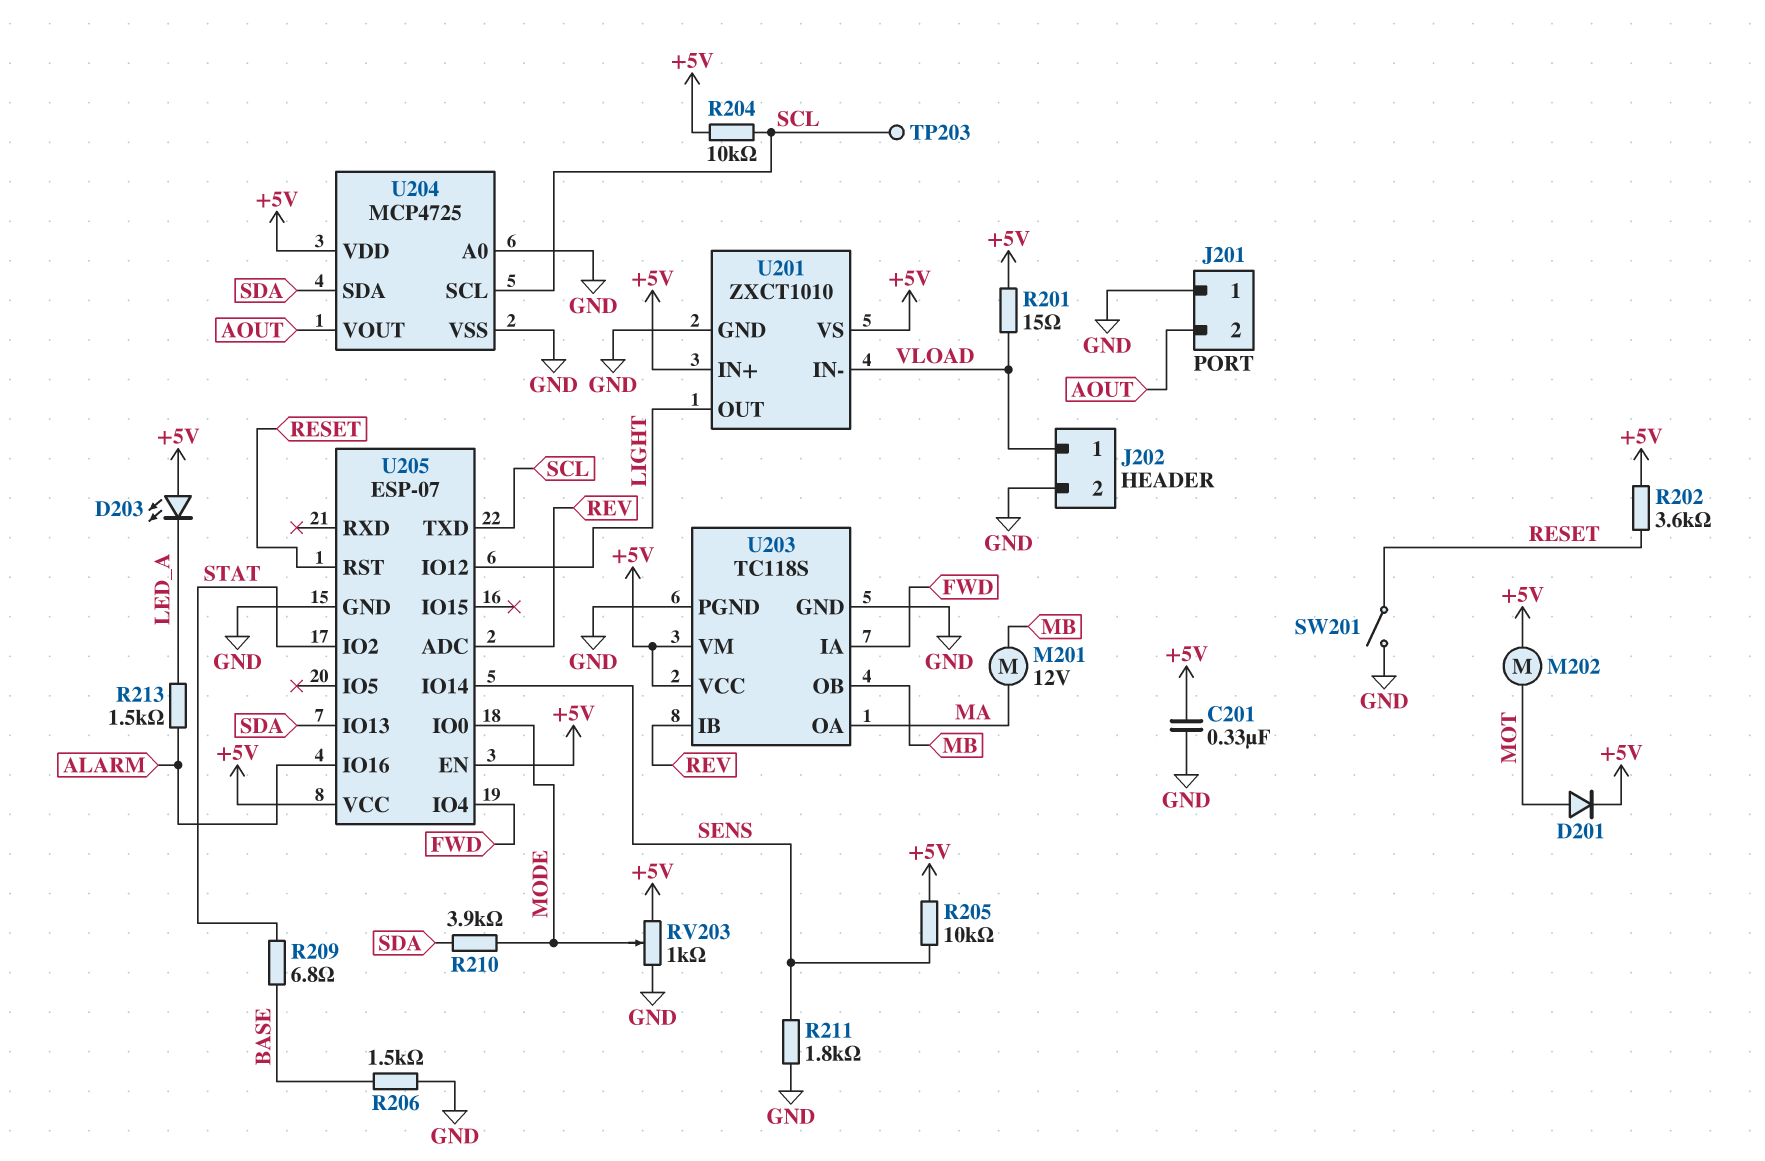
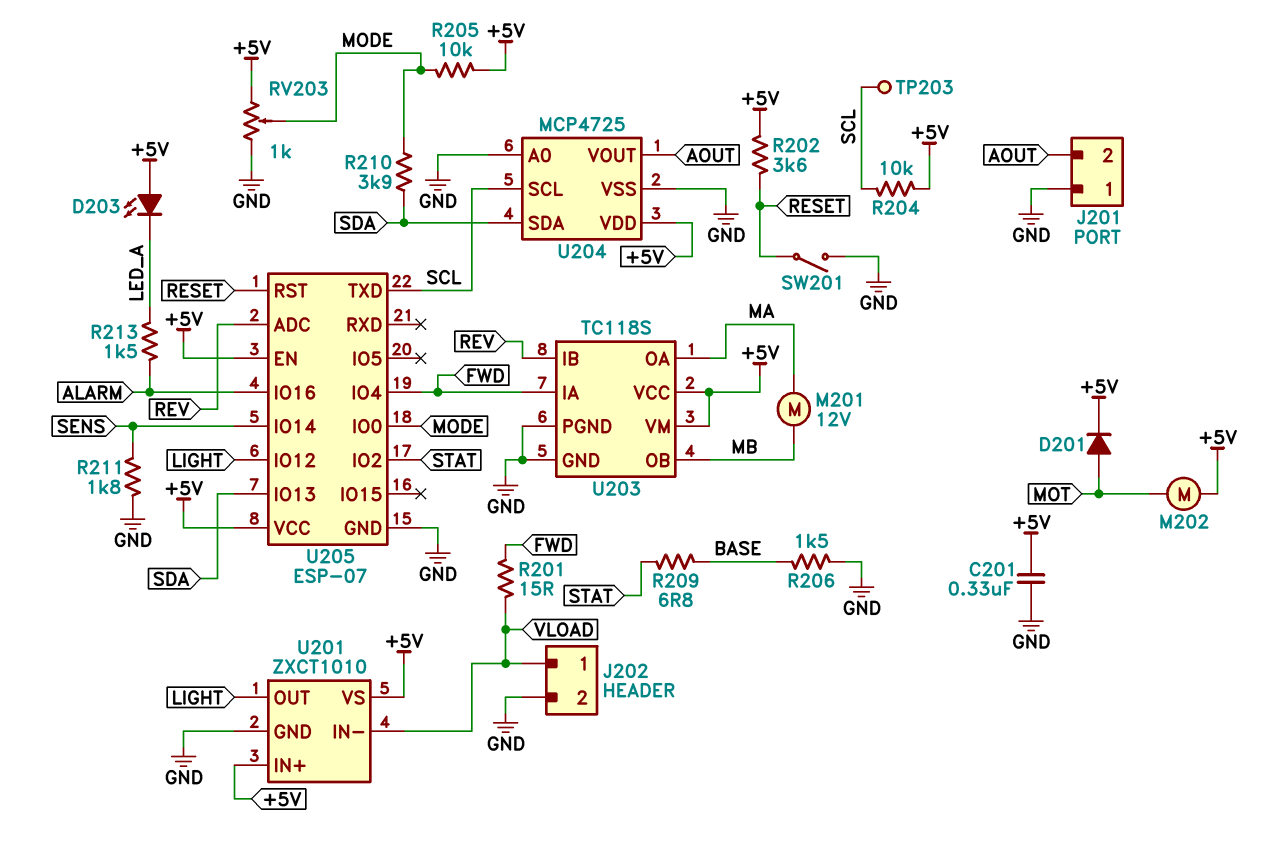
R201: 15 (+5V, VLOAD) -> 15 (FWD, VLOAD)
R205: 10k (+5V, SENS) -> 10k (+5V, MODE)

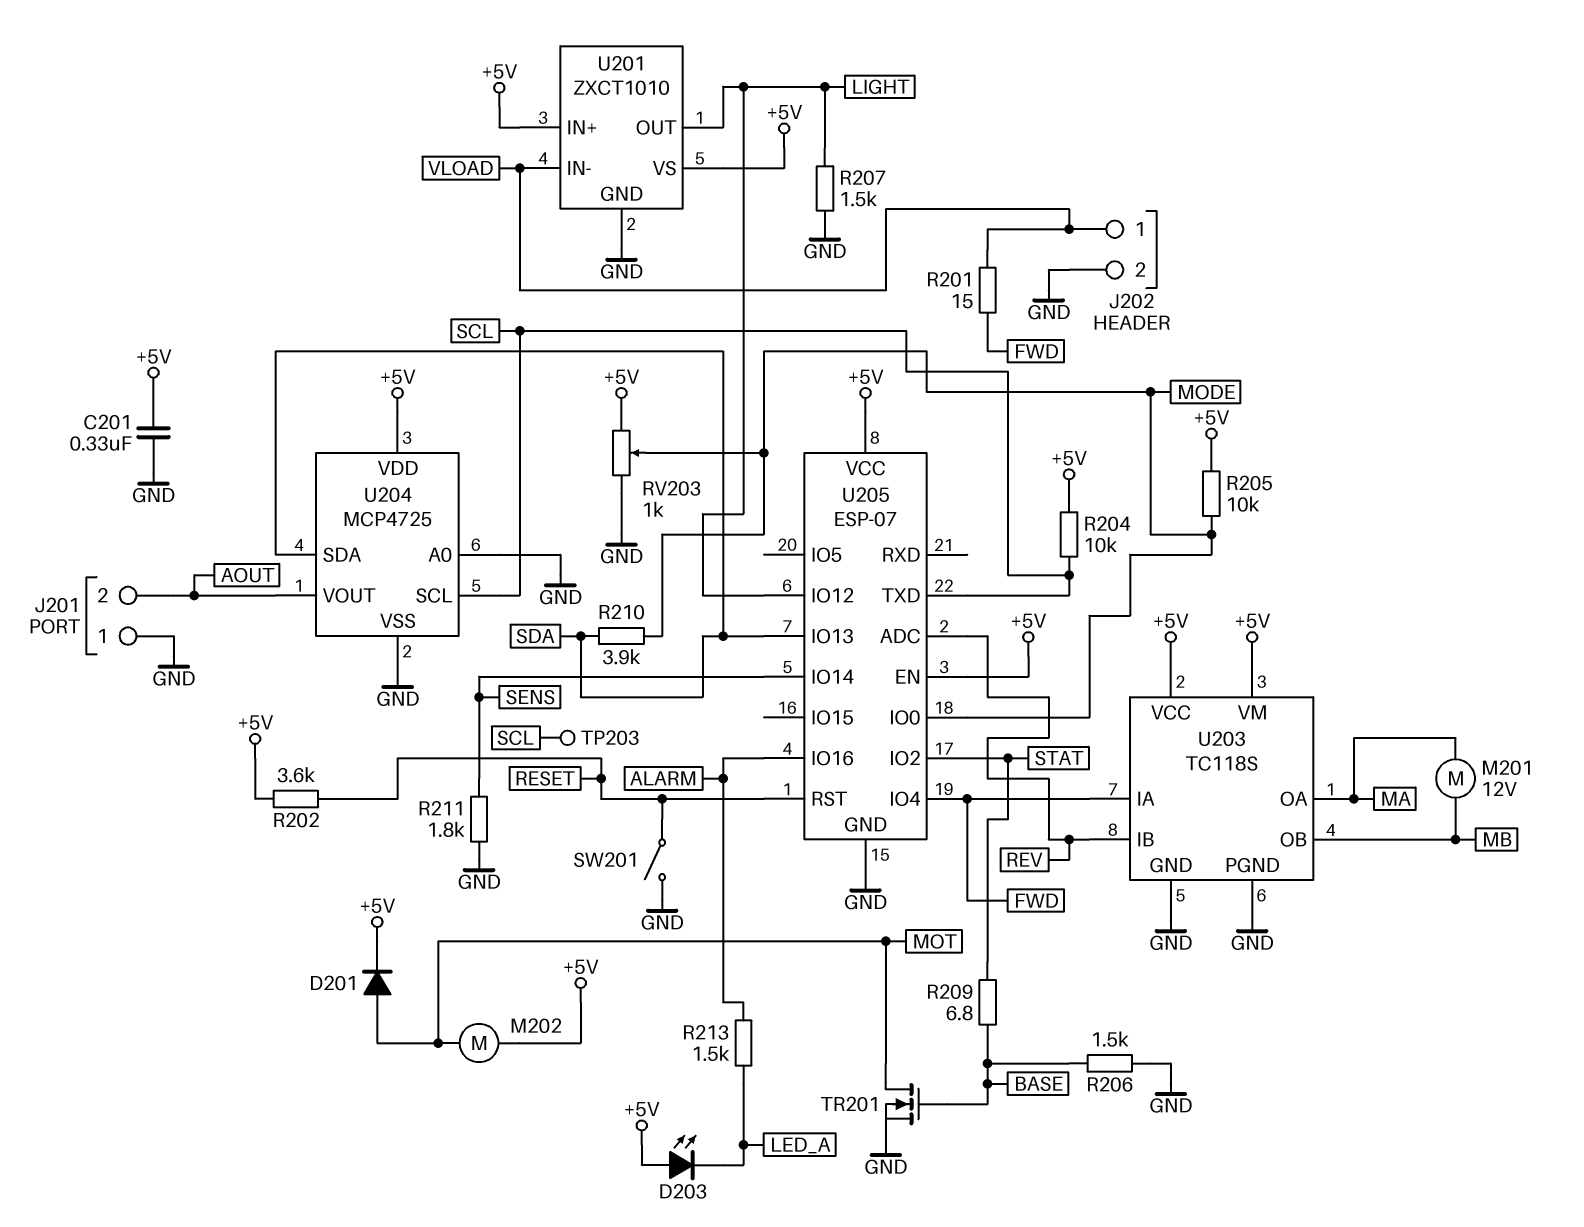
R207: none -> 1.5k (GND, LIGHT)
TR201: none -> NMOS (G BASE, D MOT, S GND)

